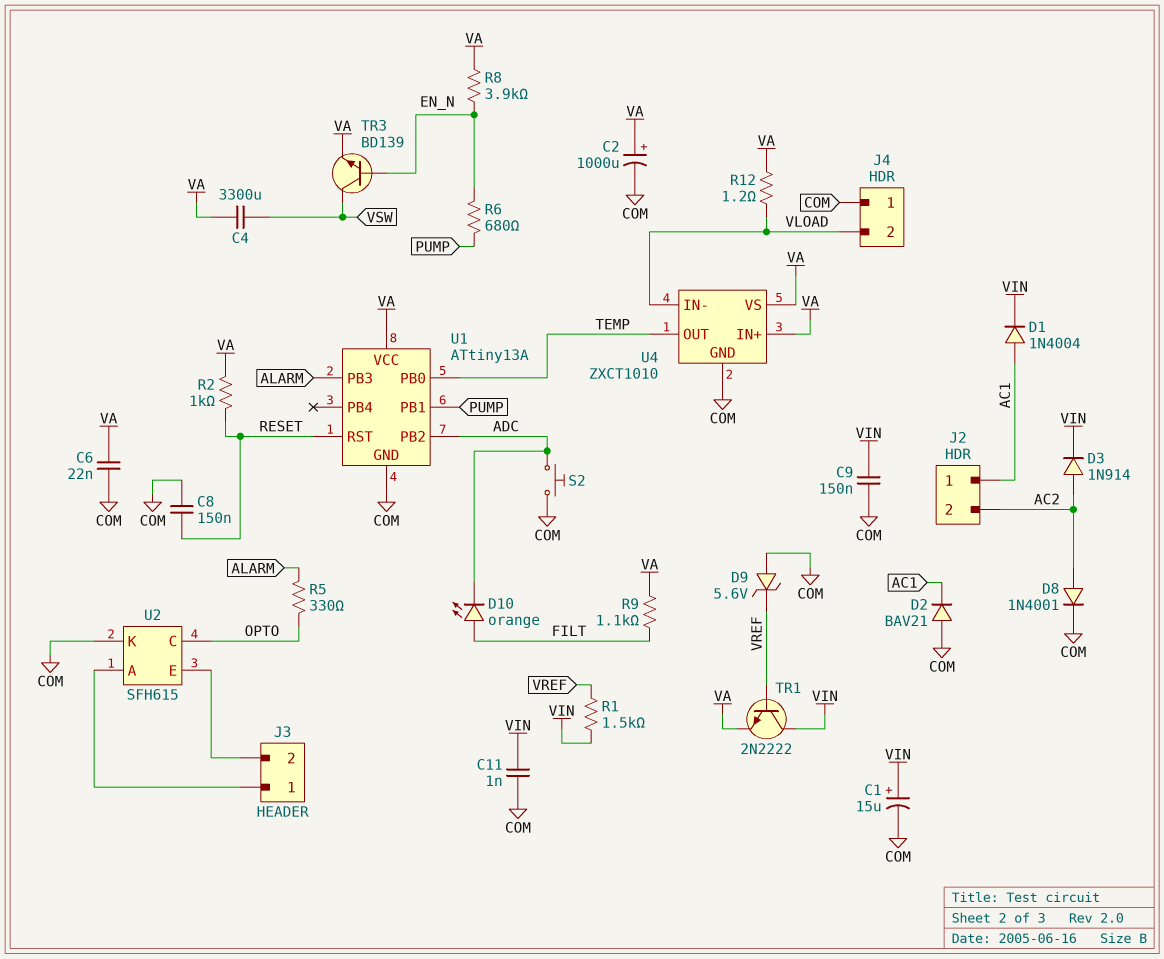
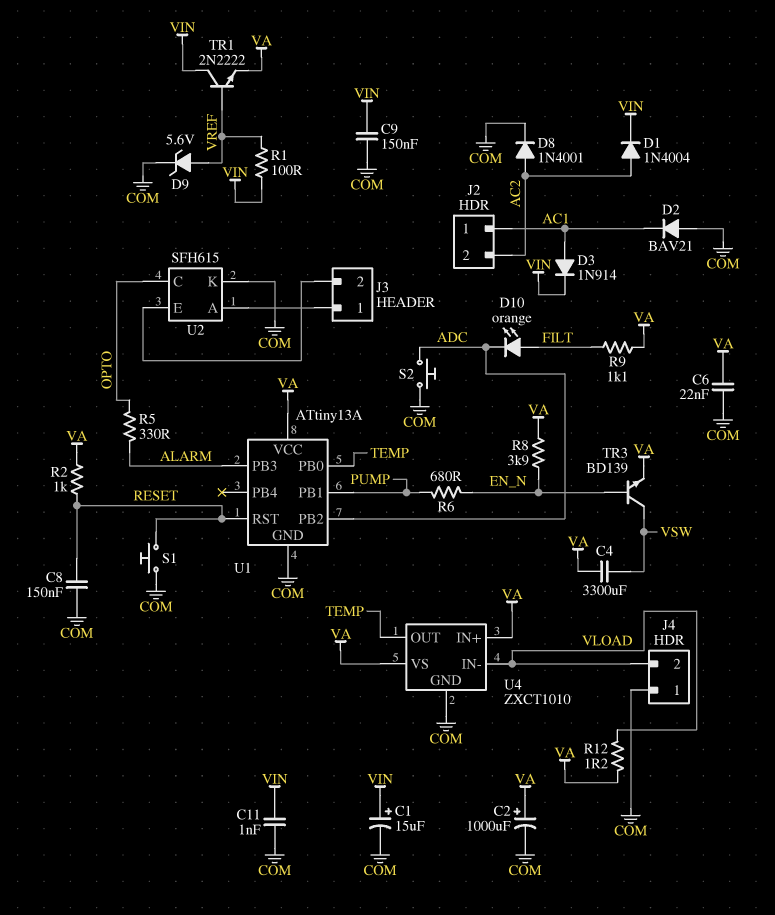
D1: diode 1N4004 (A AC1, K VIN) -> diode 1N4004 (A AC2, K VIN)
D3: diode 1N914 (A AC2, K VIN) -> diode 1N914 (A AC1, K VIN)
D9: zener 5.6V (A COM, K VREF) -> zener 5.6V (A VREF, K COM)
R1: 1.5k (VIN, VREF) -> 100 (VIN, VREF)
S1: none -> button (COM, RESET)

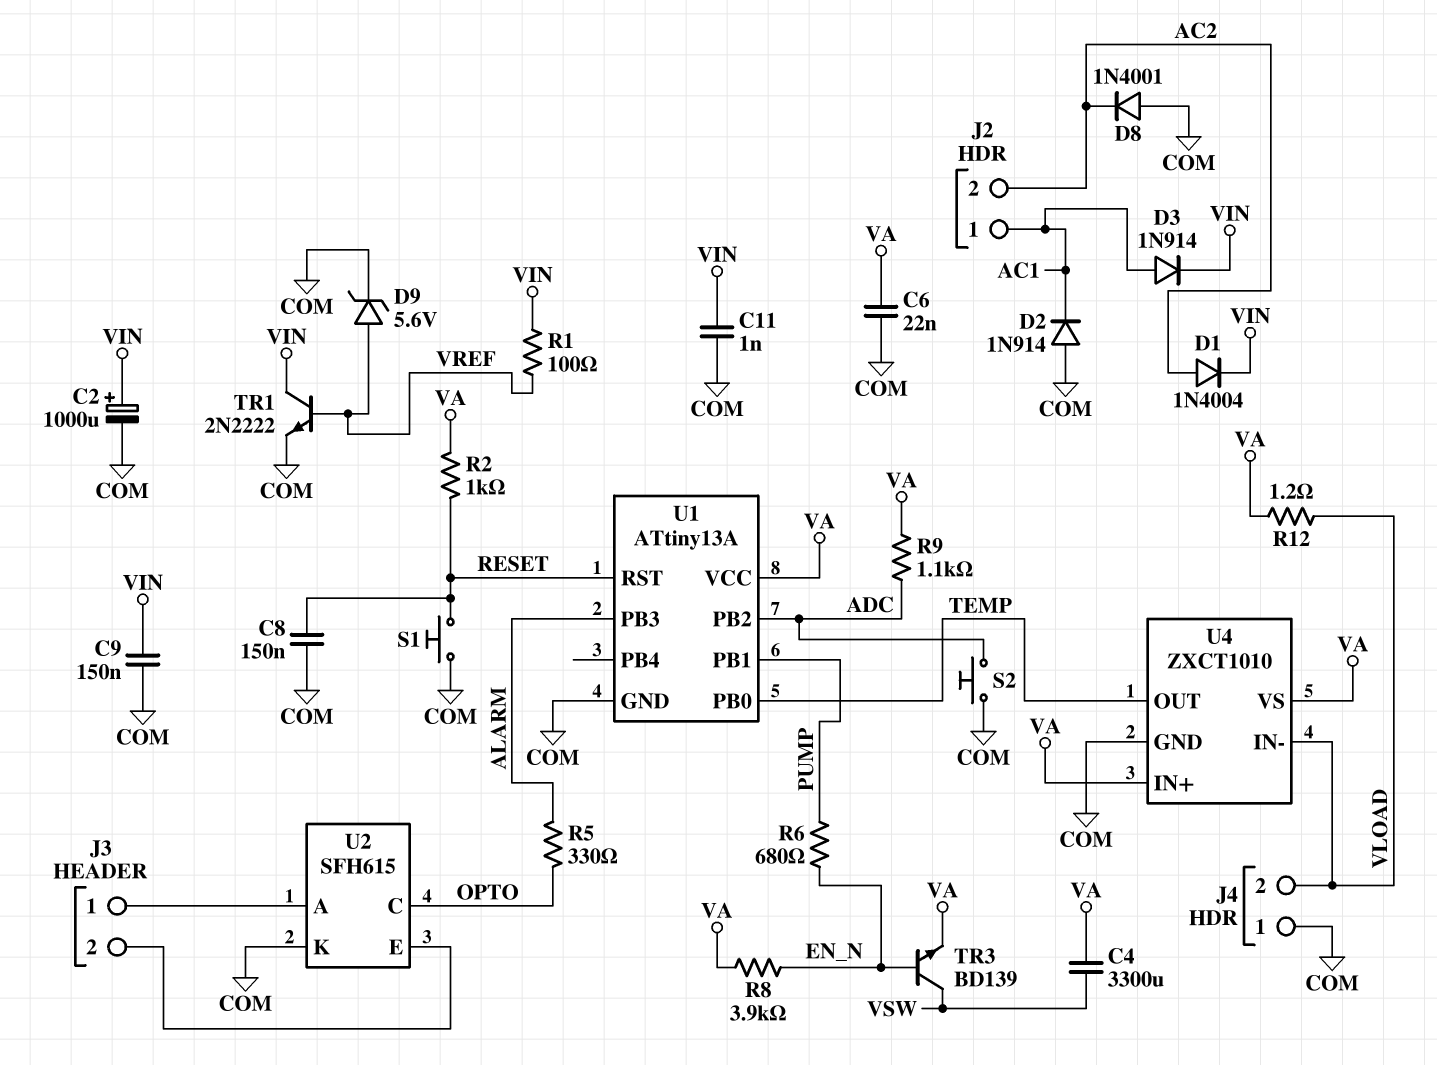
C1: 15uF (plus VIN, minus COM) -> none
C2: 1000uF (plus VA, minus COM) -> 1000uF (plus VIN, minus COM)
D2: diode BAV21 (A COM, K AC1) -> diode 1N914 (A COM, K AC1)
D8: diode 1N4001 (A AC2, K COM) -> diode 1N4001 (A COM, K AC2)
D10: LED orange (A FILT, K ADC) -> none
R9: 1.1k (FILT, VA) -> 1.1k (ADC, VA)
TR1: NPN 2N2222 (B VREF, C VIN, E VA) -> NPN 2N2222 (B VREF, C VIN, E COM)

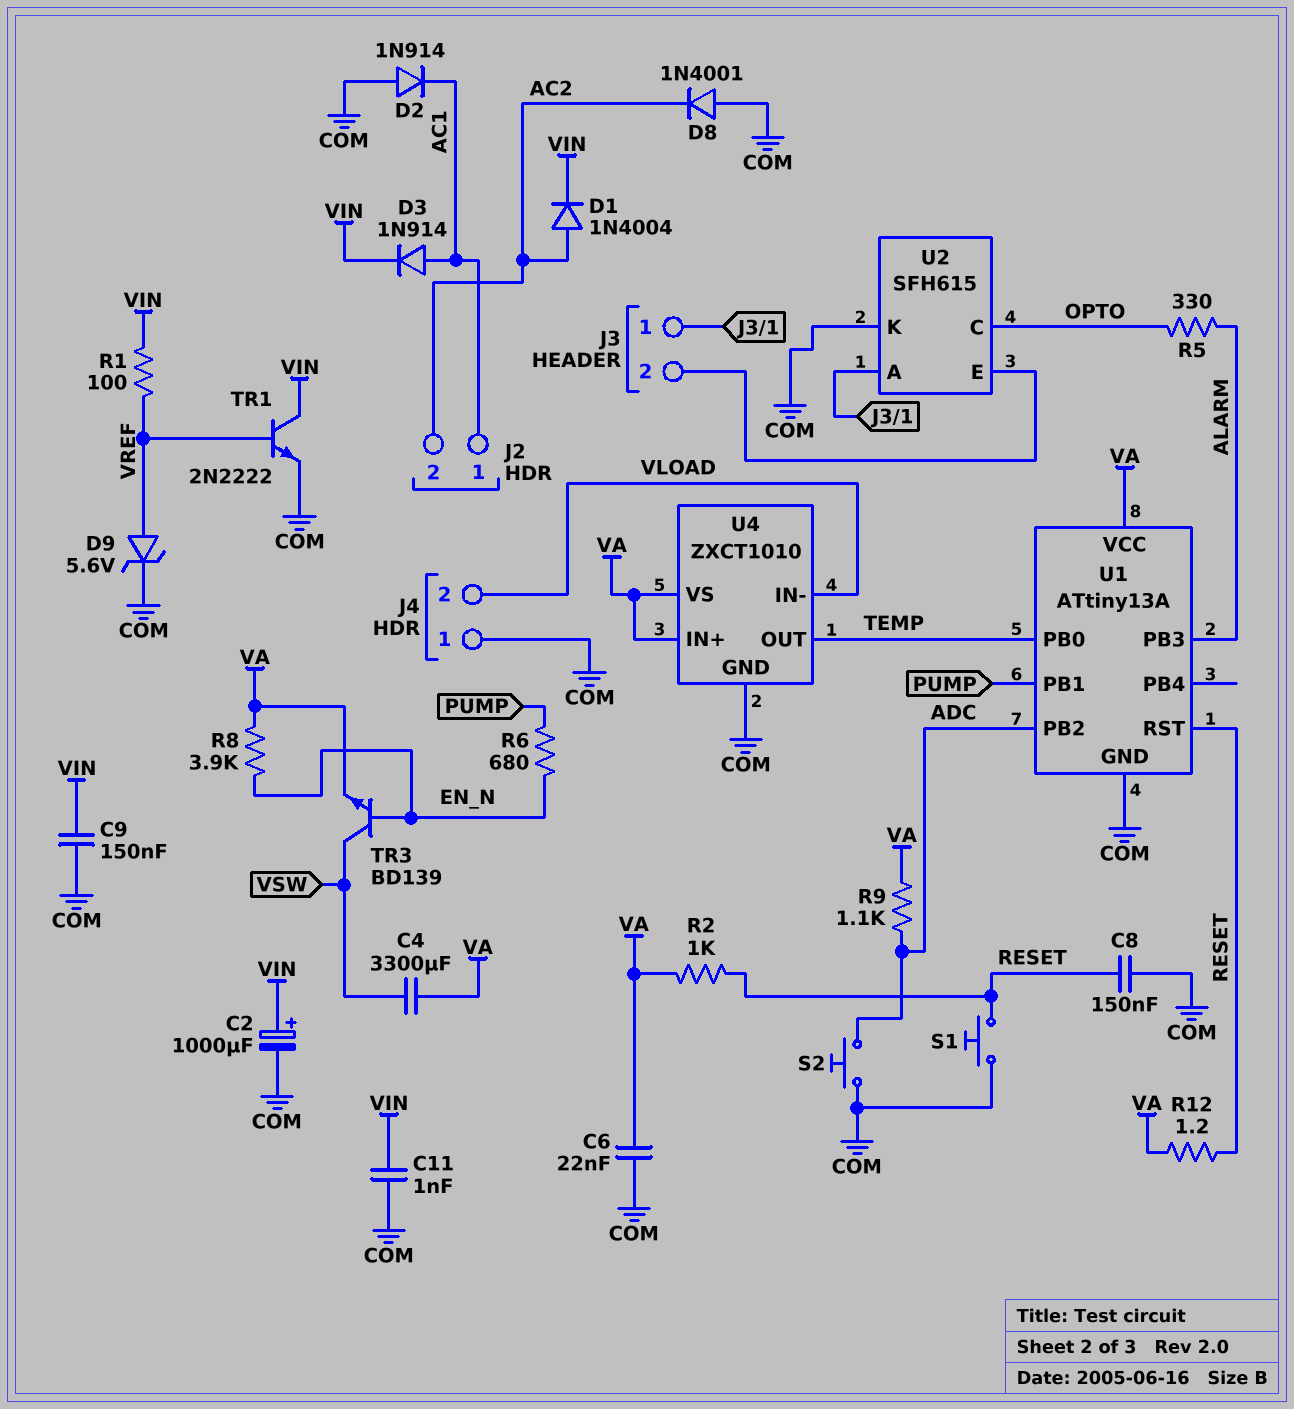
R12: 1.2 (VA, VLOAD) -> 1.2 (RESET, VA)

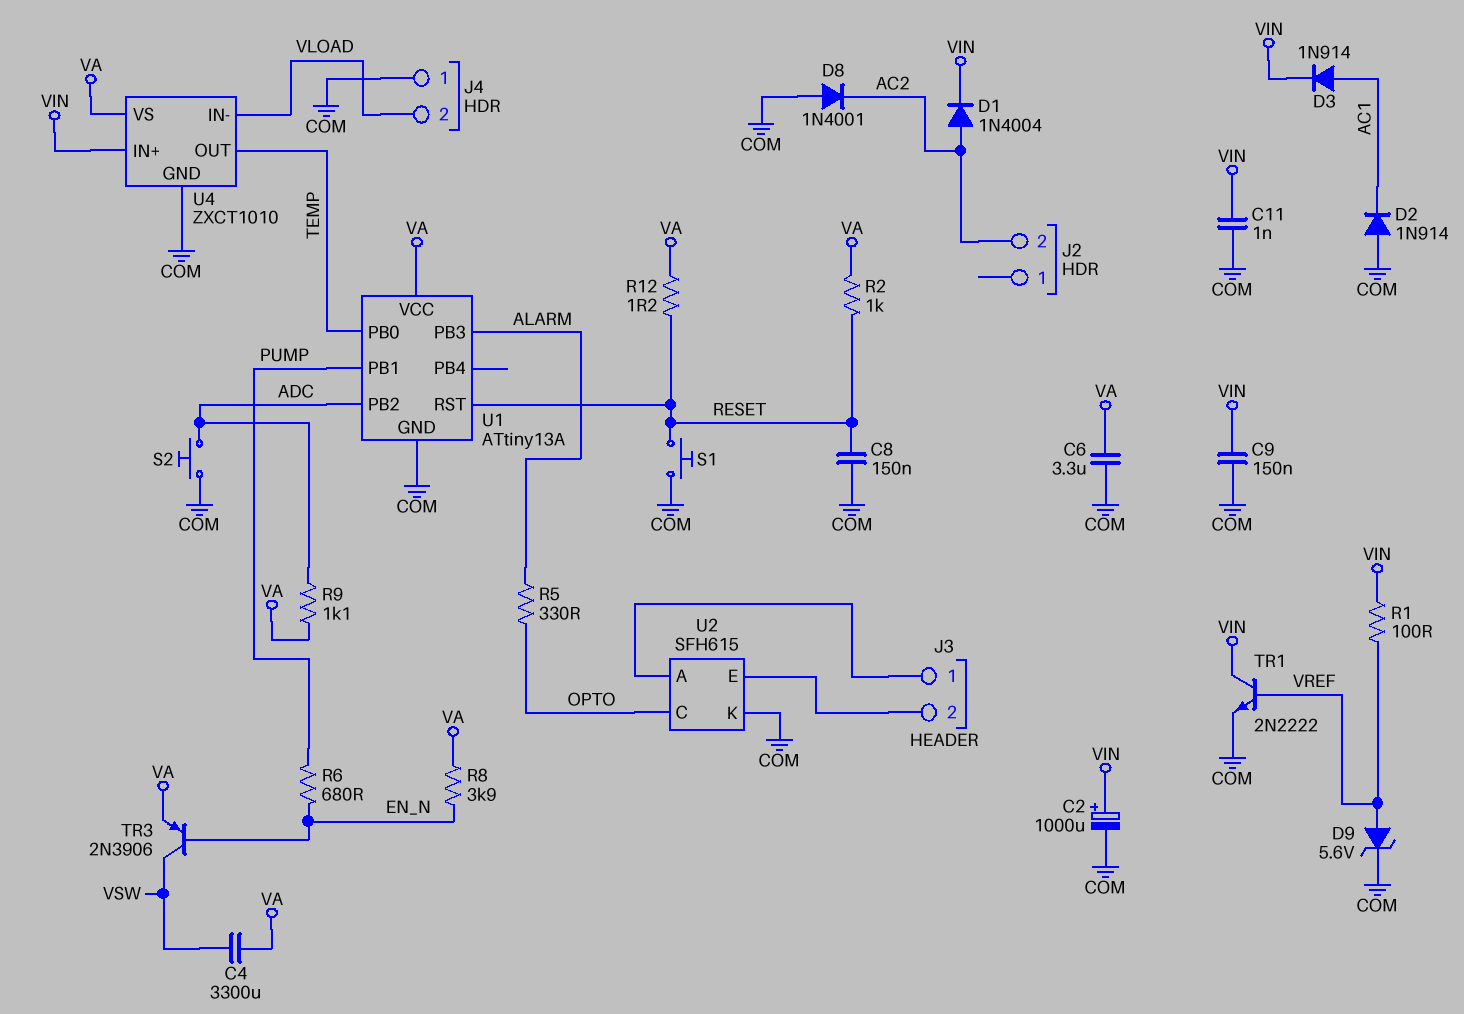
C6: 22nF (COM, VA) -> 3.3uF (COM, VA)
J2 pin 1: AC1 -> none
TR3: NPN BD139 (B EN_N, C VSW, E VA) -> PNP 2N3906 (B EN_N, C VSW, E VA)
U4 pin IN+: VA -> VIN

